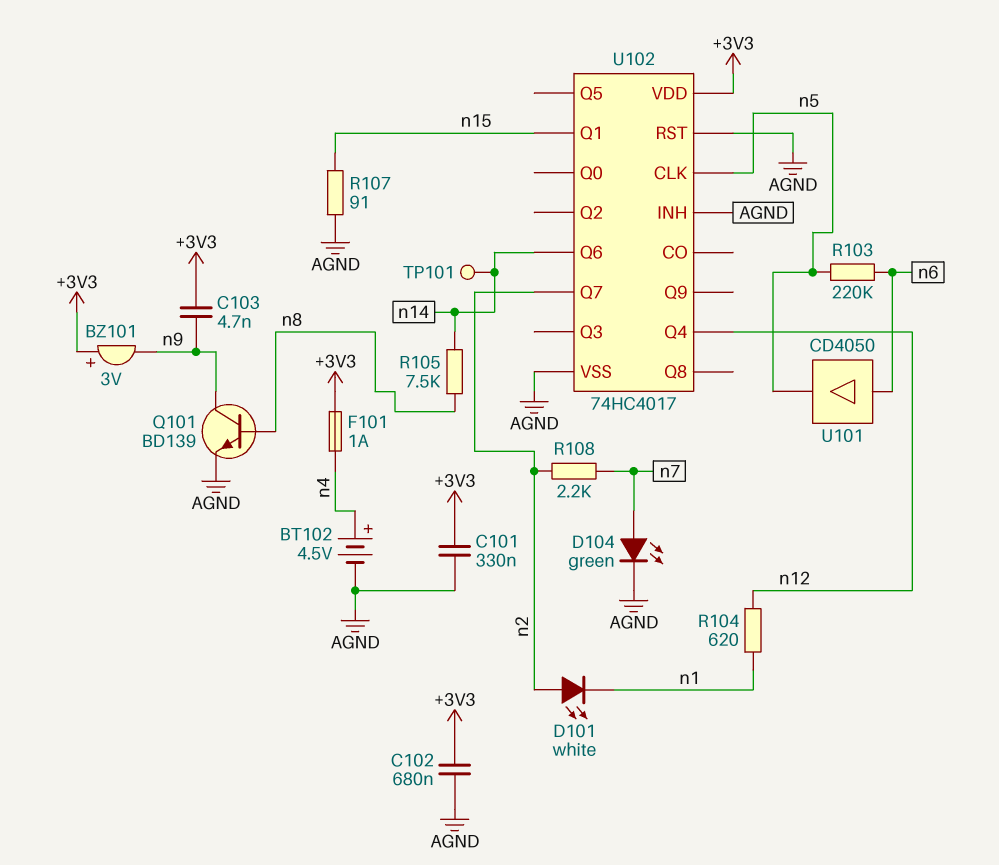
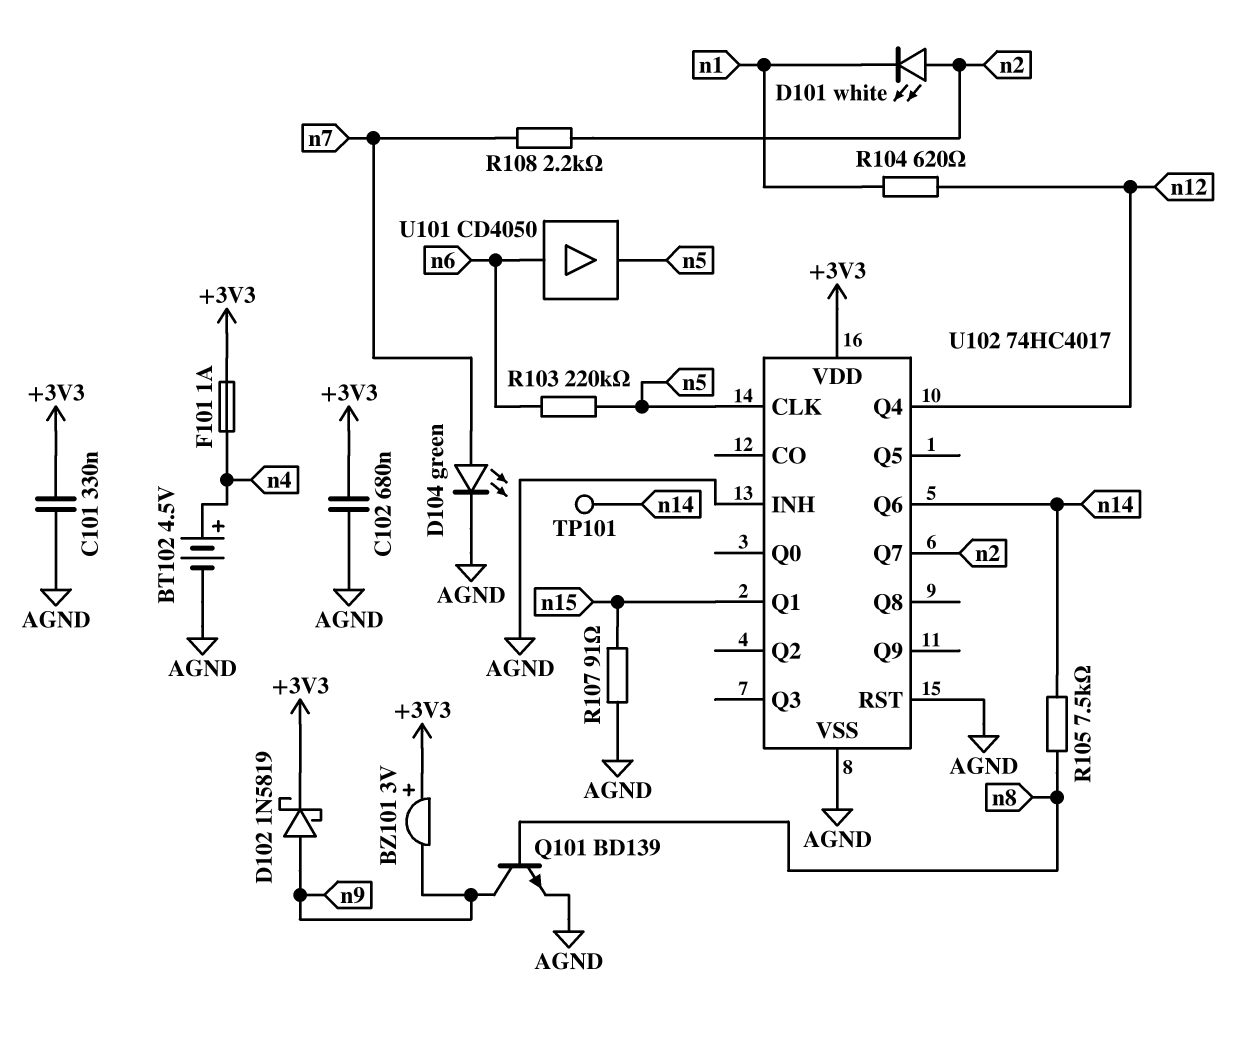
C103: 4.7nF (+3V3, n9) -> none
D102: none -> schottky 1N5819 (A n9, K +3V3)

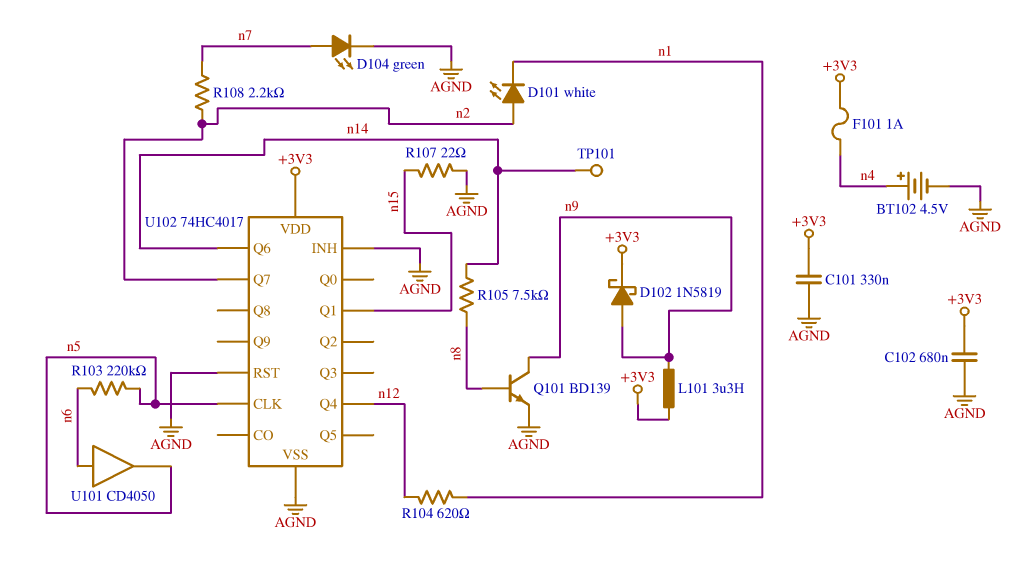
BZ101: buzzer 3V (plus +3V3, minus n9) -> none
L101: none -> 3.3uH (+3V3, n9)
R107: 91 (AGND, n15) -> 22 (AGND, n15)

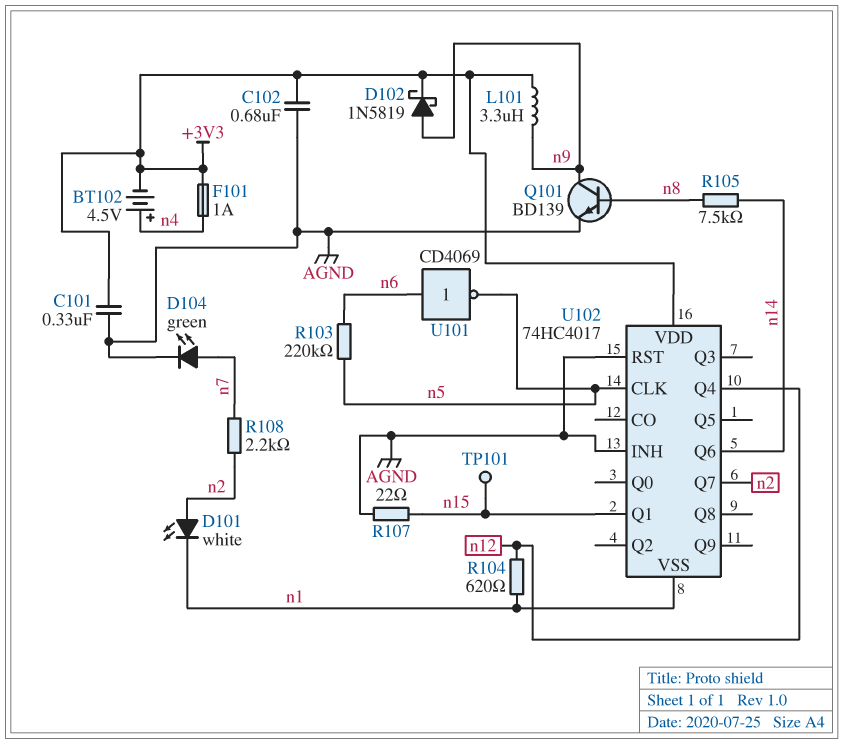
BT102: 4.5V (plus n4, minus AGND) -> 4.5V (plus n4, minus +3V3)
TP101: test point (n14) -> test point (n15)
U101: buffer CD4050 (in n6, out n5) -> NOT CD4069 (in n6, out n5)
U102 pin VSS: AGND -> n1

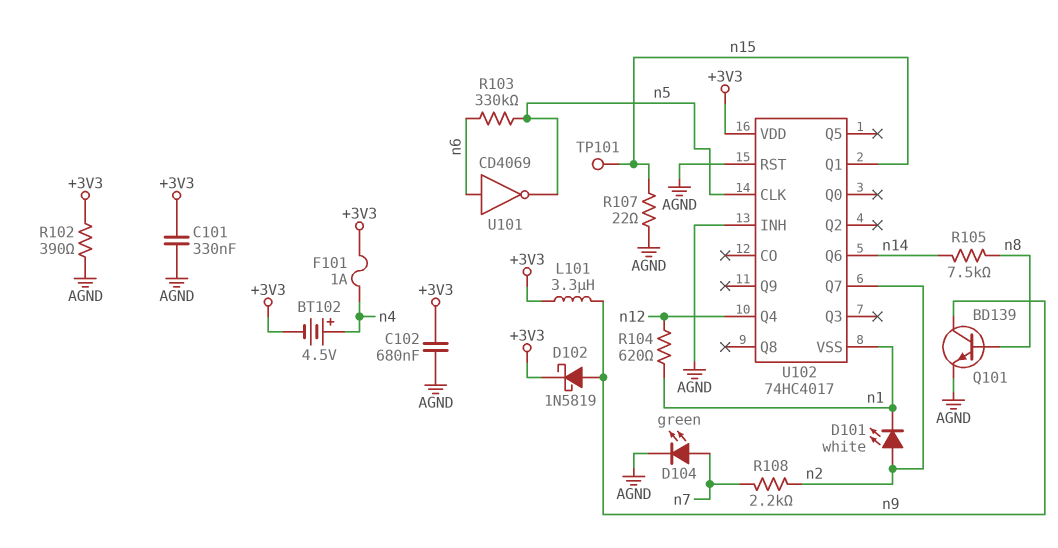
R102: none -> 390 (+3V3, AGND)
R103: 220k (n5, n6) -> 330k (n5, n6)

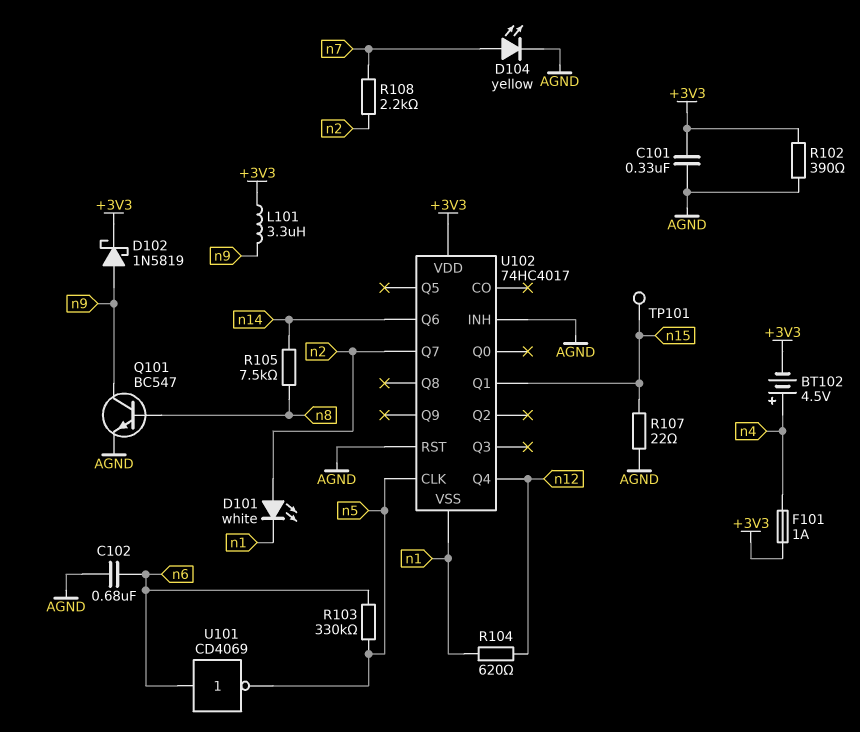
C102: 680nF (+3V3, AGND) -> 680nF (AGND, n6)
D104: LED green (A n7, K AGND) -> LED yellow (A n7, K AGND)
Q101: NPN BD139 (B n8, C n9, E AGND) -> NPN BC547 (B n8, C n9, E AGND)

